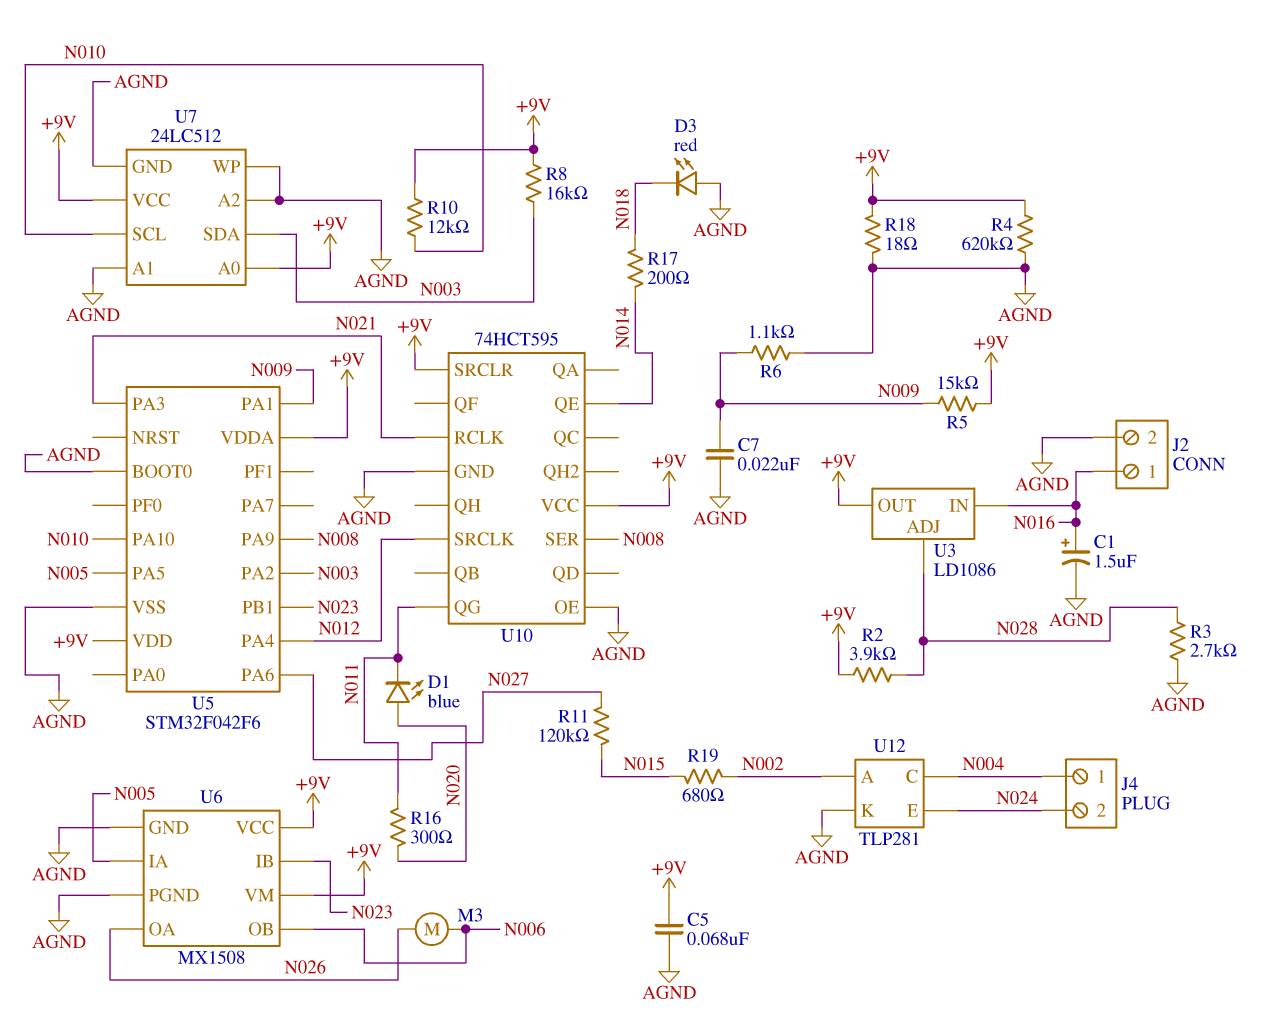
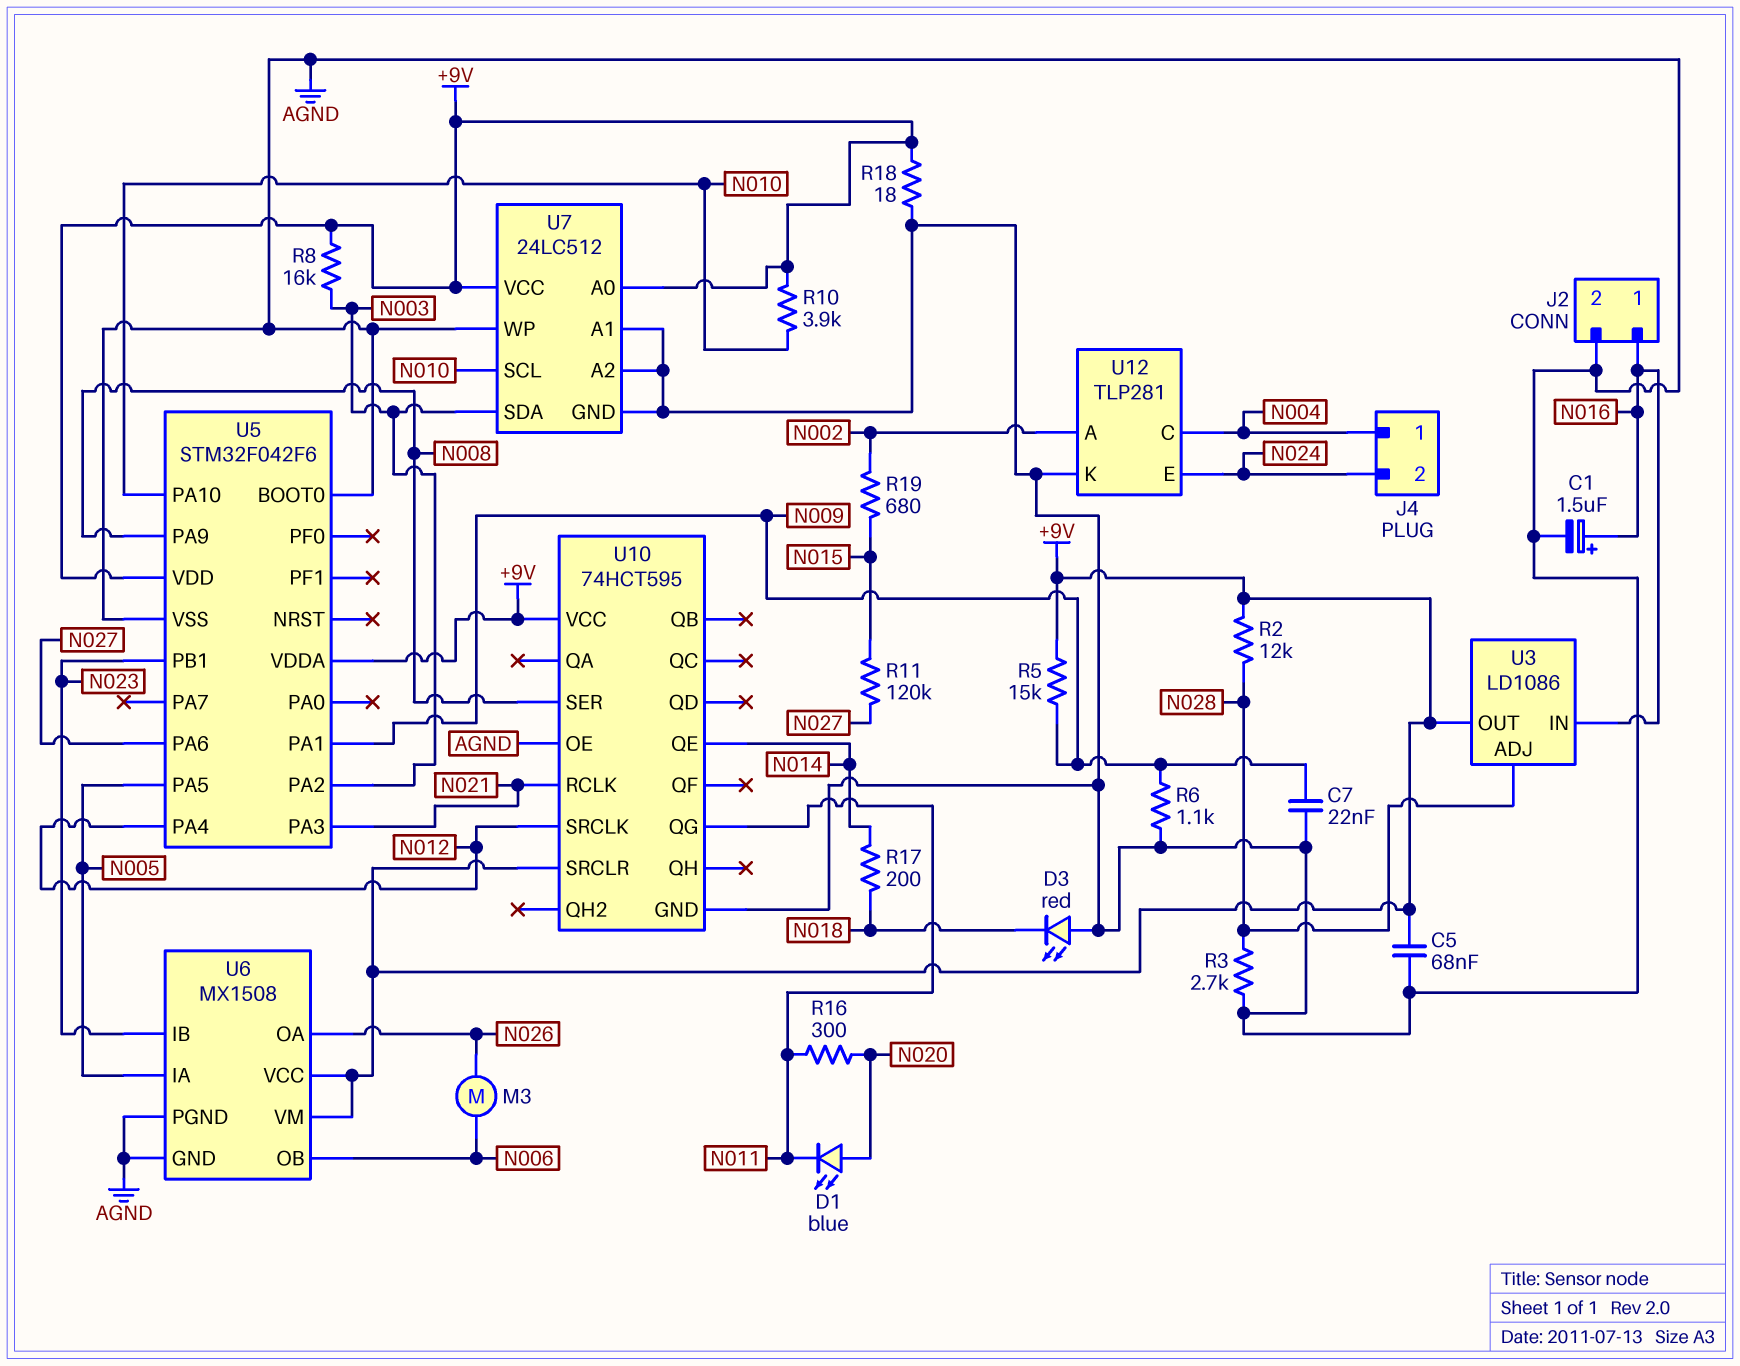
R2: 3.9k (+9V, N028) -> 12k (+9V, N028)
R4: 620k (+9V, AGND) -> none
R10: 12k (+9V, N010) -> 3.9k (+9V, N010)

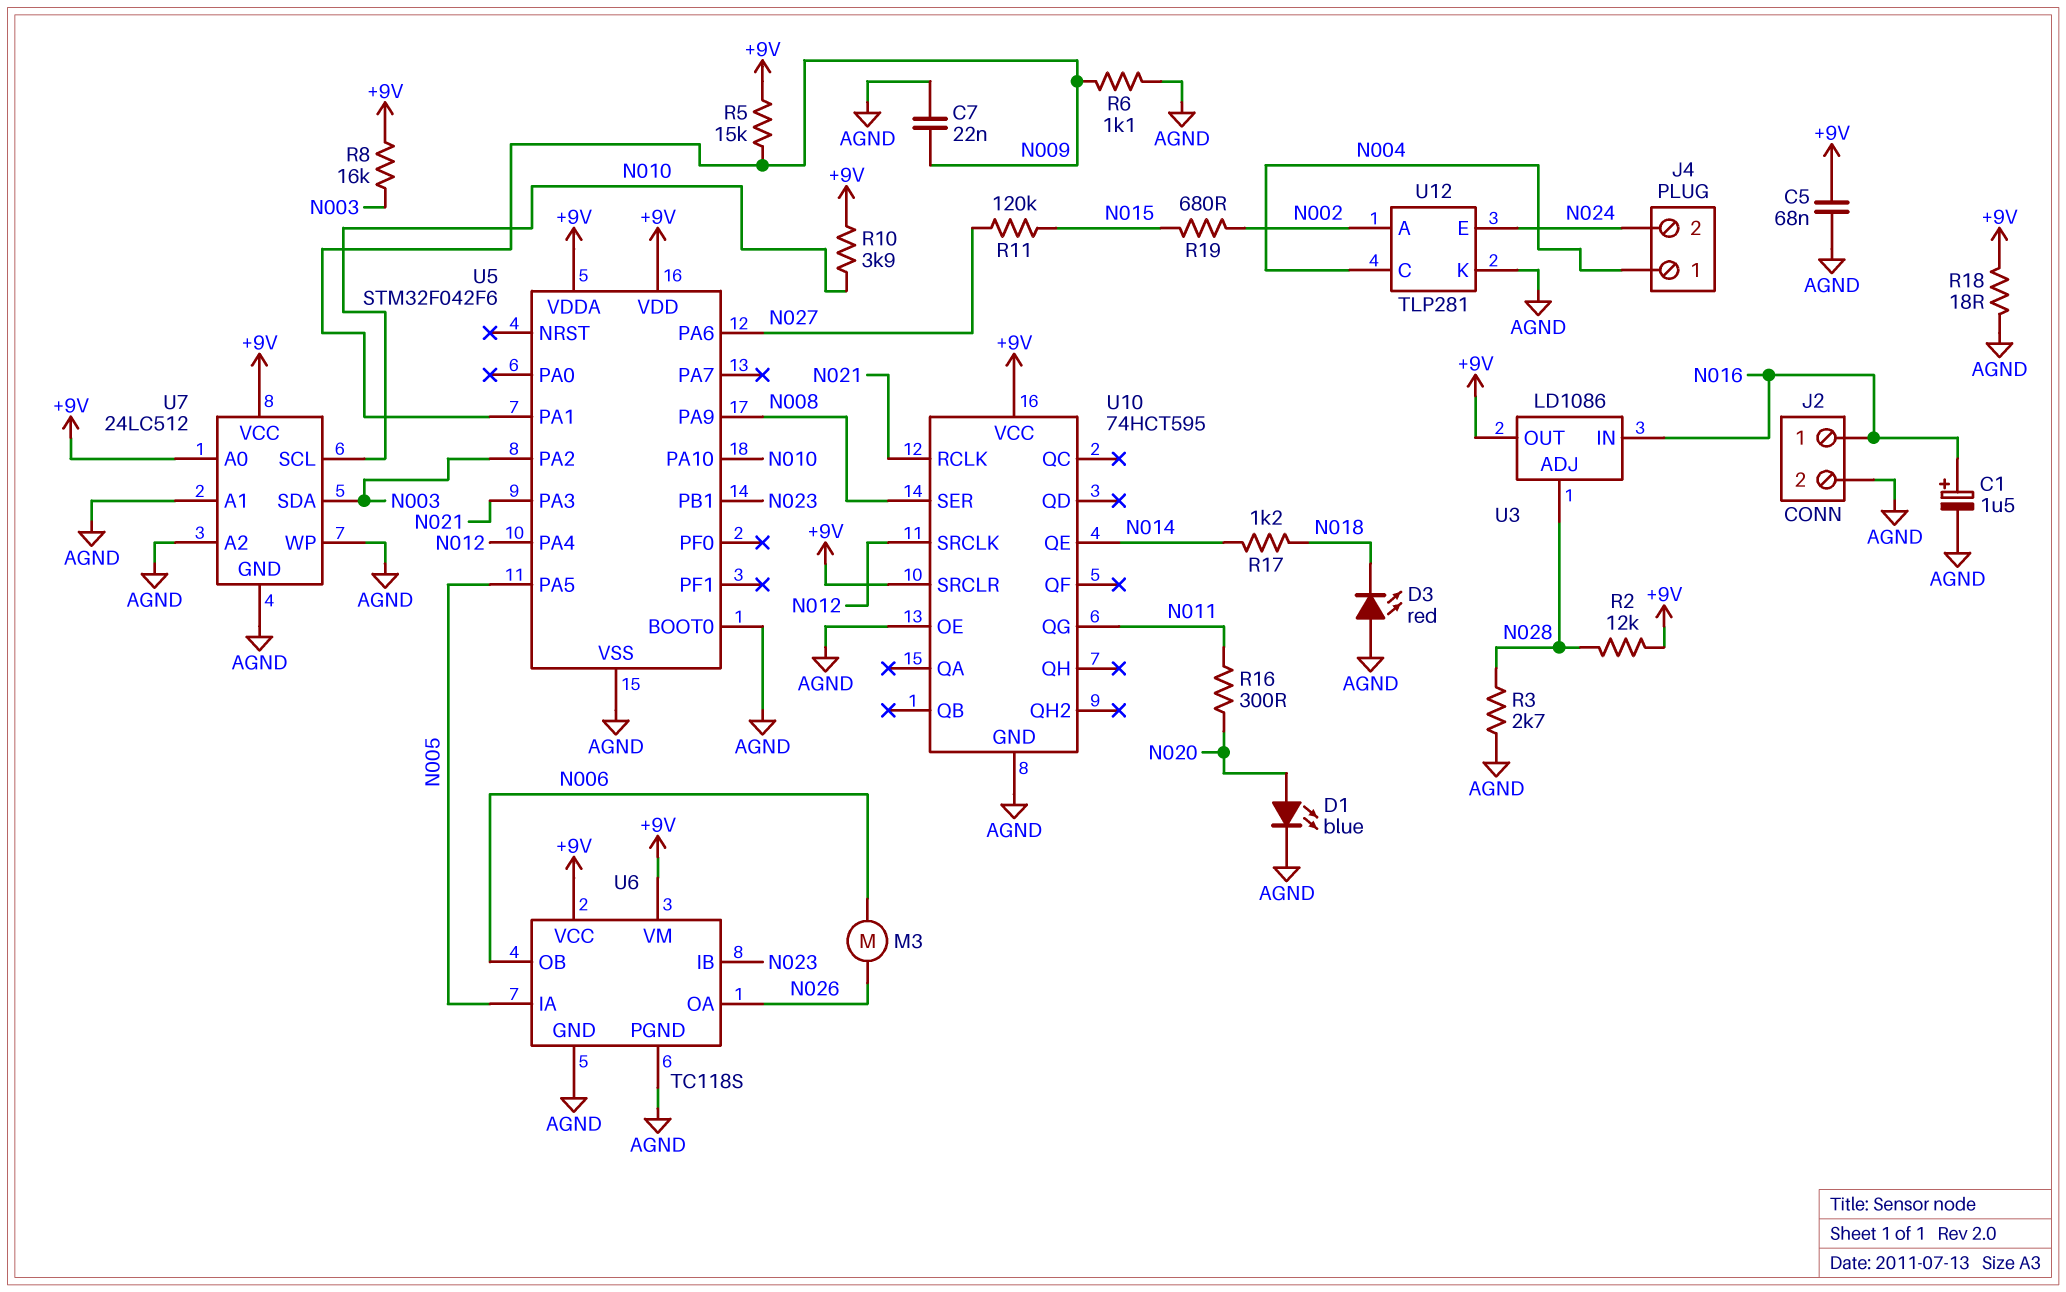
D1: LED blue (A N020, K N011) -> LED blue (A N020, K AGND)
R17: 200 (N014, N018) -> 1.2k (N014, N018)
U6: MX1508 -> TC118S

